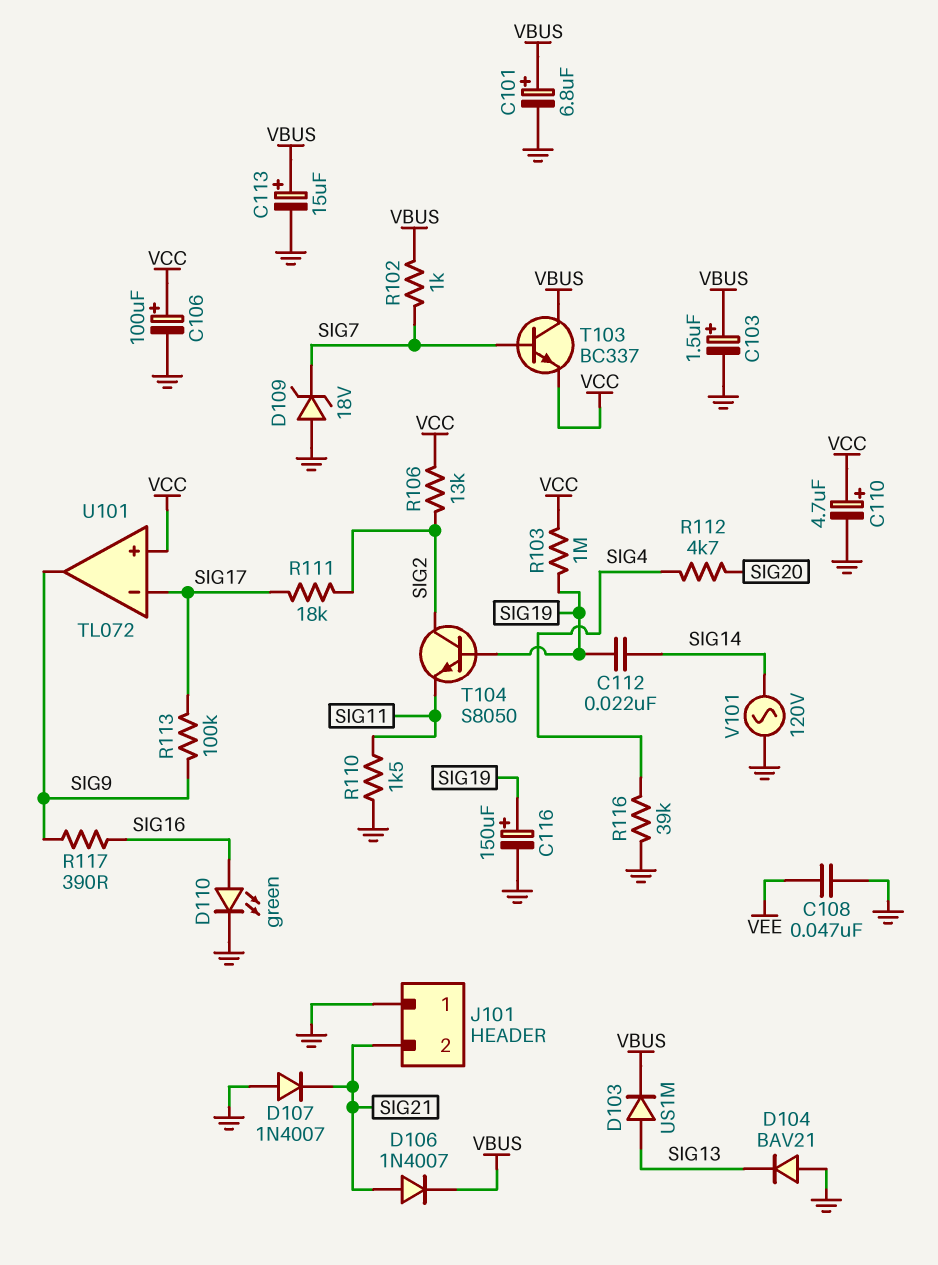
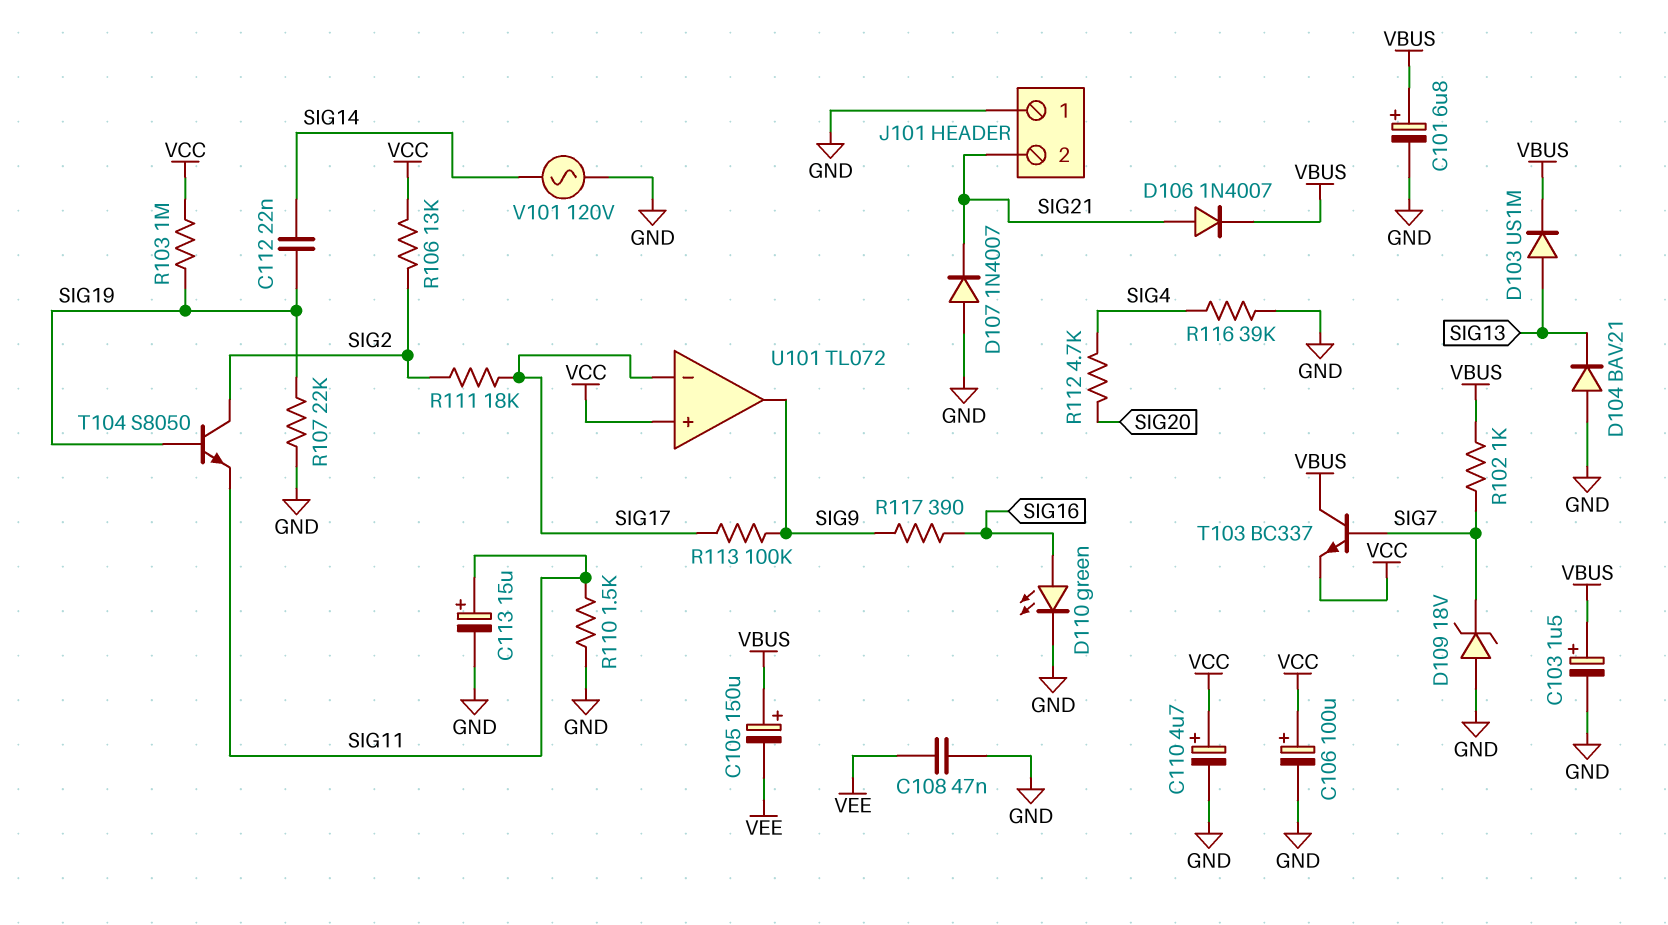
C105: none -> 150uF (plus VBUS, minus VEE)
C113: 15uF (plus VBUS, minus GND) -> 15uF (plus SIG11, minus GND)
C116: 150uF (plus SIG19, minus GND) -> none
R107: none -> 22k (GND, SIG19)

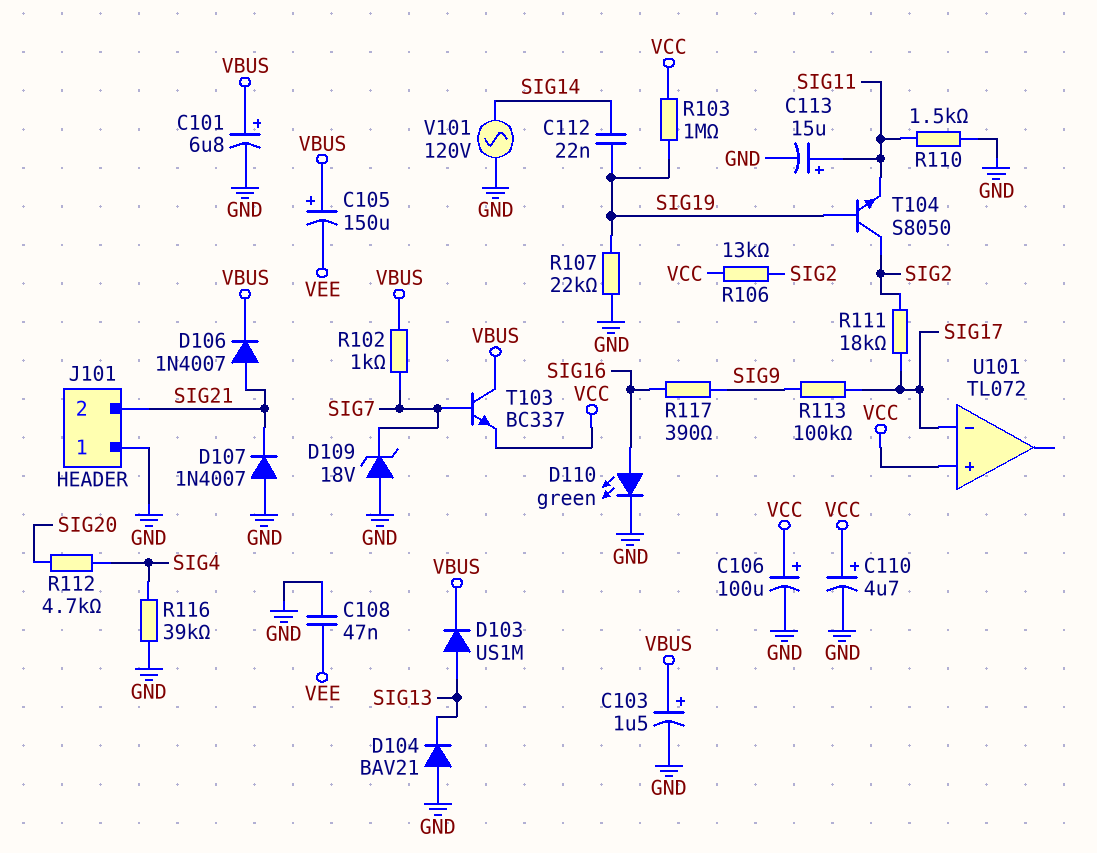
U101 pin out: SIG9 -> none

